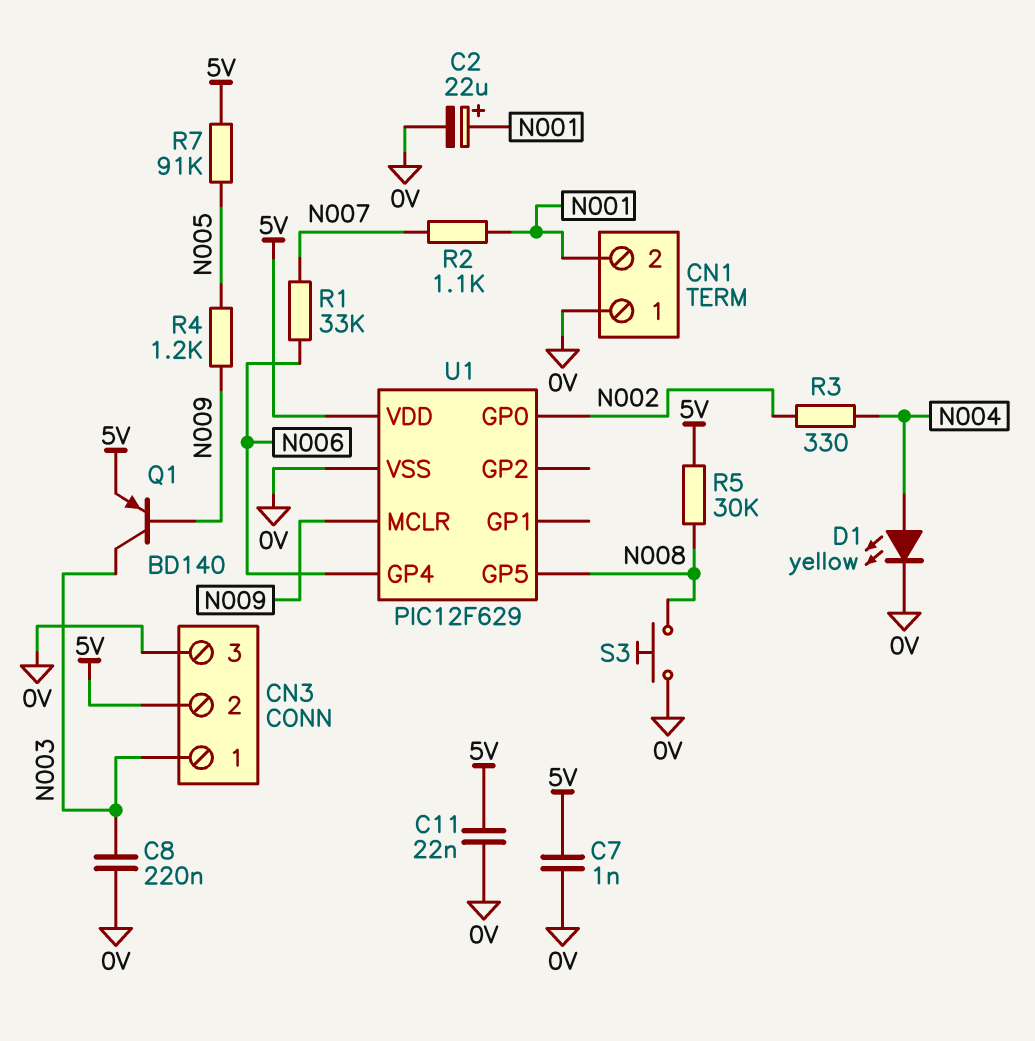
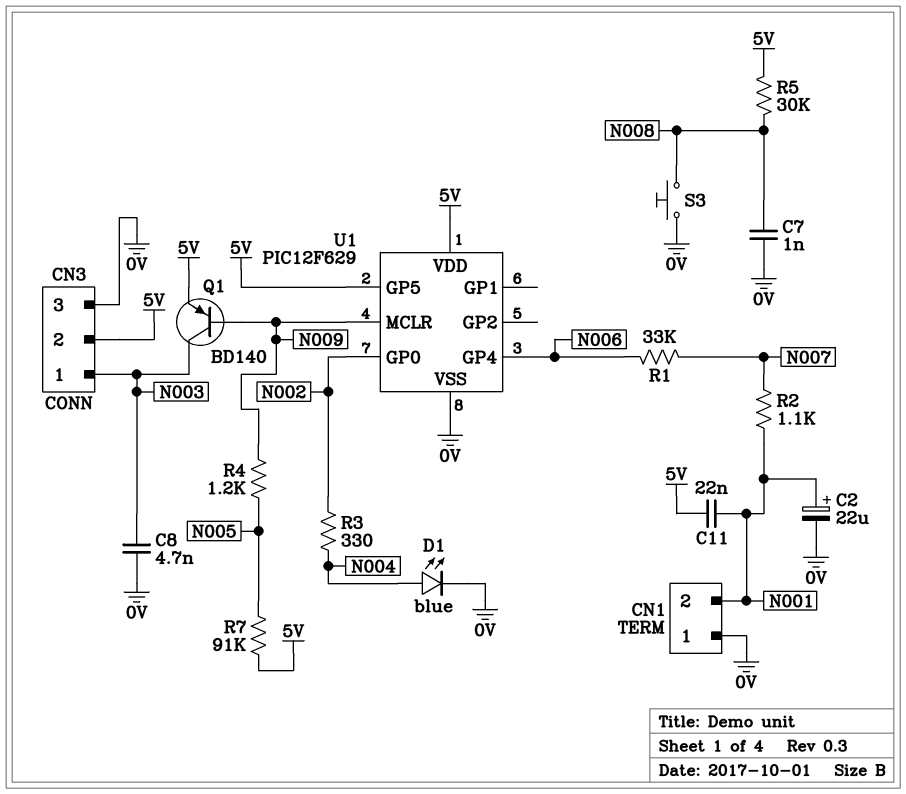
C7: 1nF (0V, 5V) -> 1nF (0V, N008)
C8: 220nF (0V, N003) -> 4.7nF (0V, N003)
C11: 22nF (0V, 5V) -> 22nF (5V, N001)
D1: LED yellow (A N004, K 0V) -> LED blue (A N004, K 0V)
U1 pin GP5: N008 -> 5V

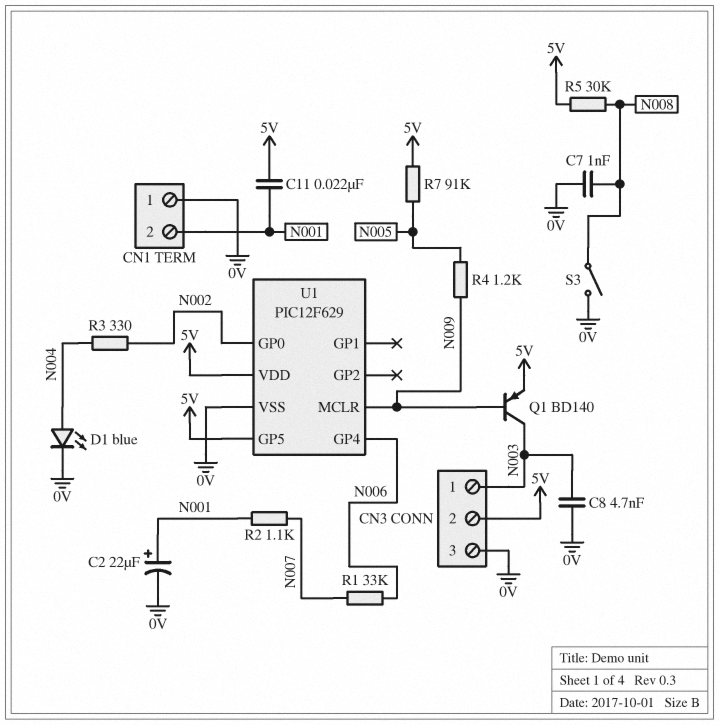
S3: button (0V, N008) -> switch (0V, N008)

